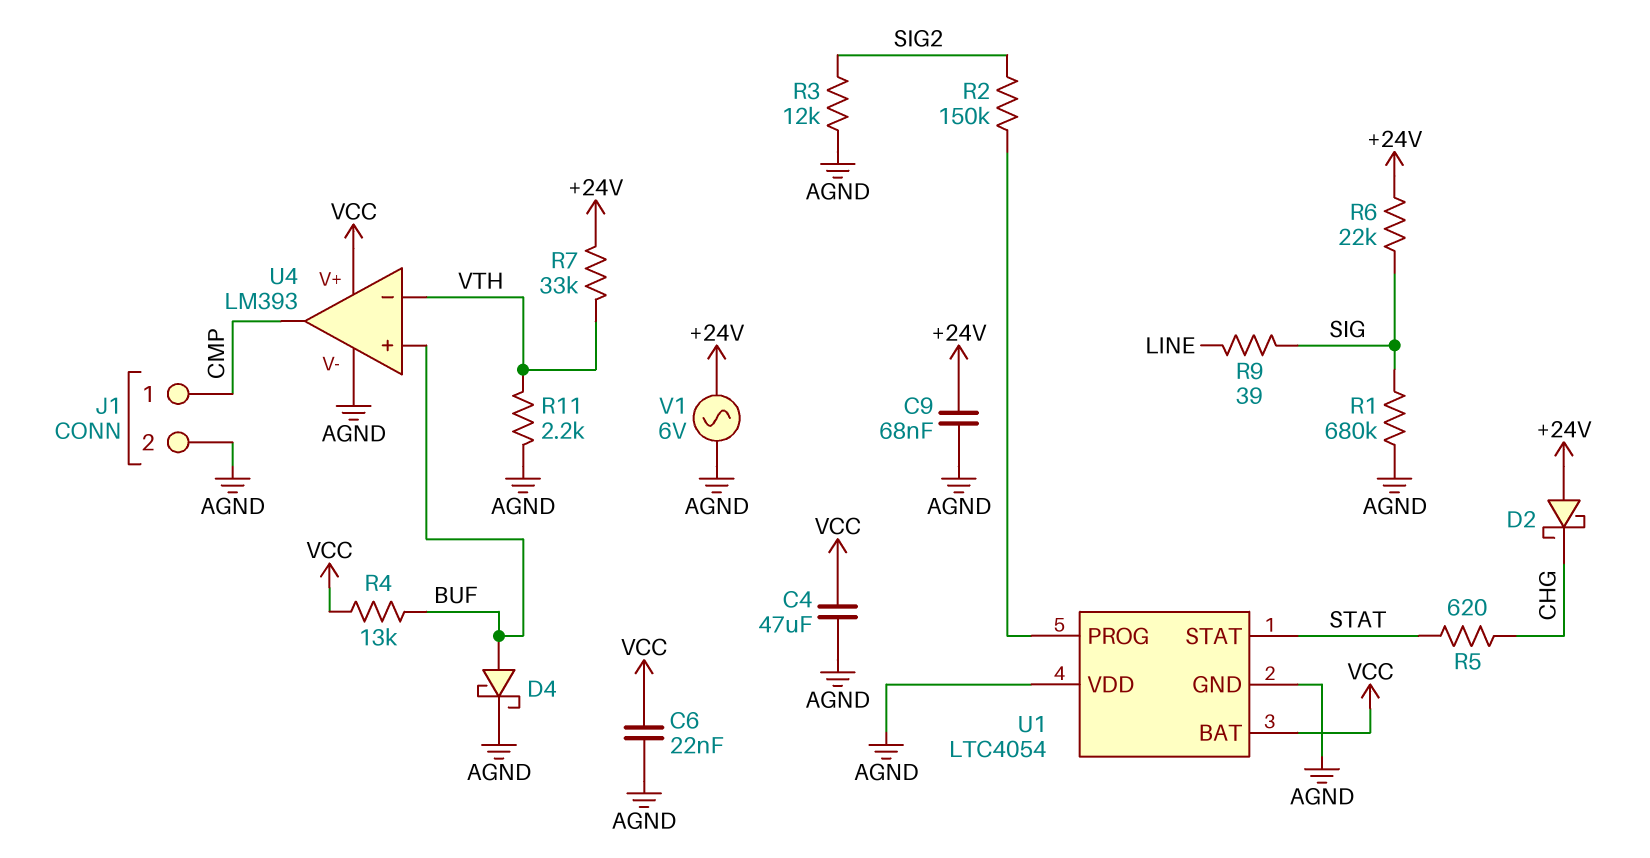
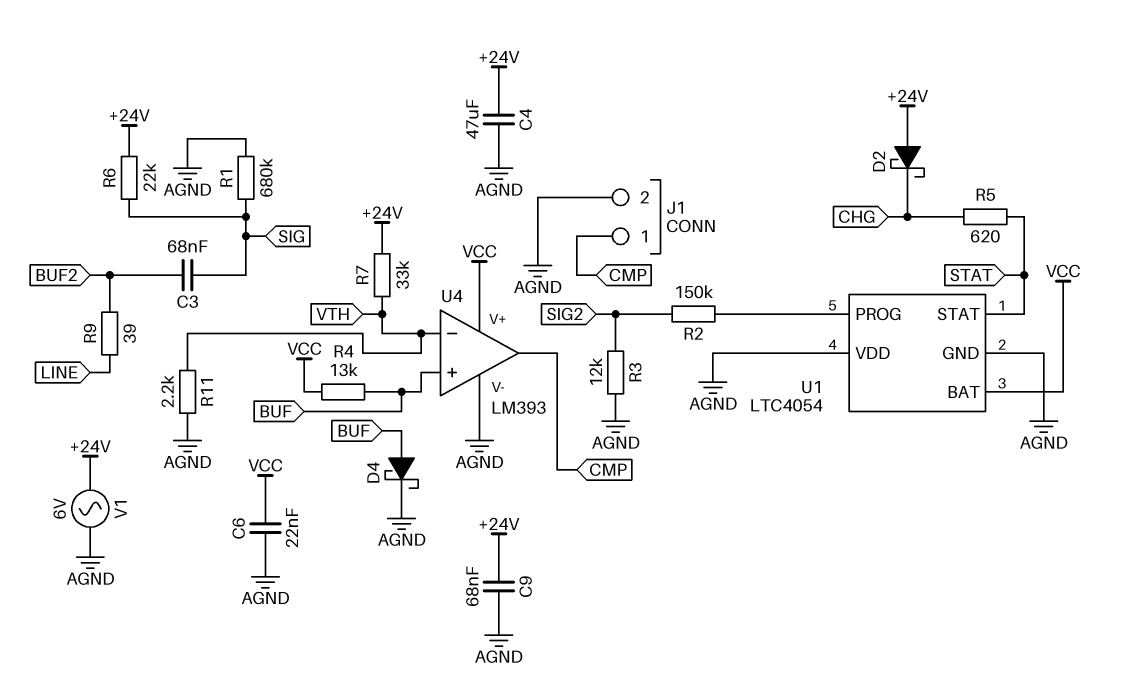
C3: none -> 68nF (BUF2, SIG)
C4: 47uF (AGND, VCC) -> 47uF (+24V, AGND)
R9: 39 (LINE, SIG) -> 39 (BUF2, LINE)

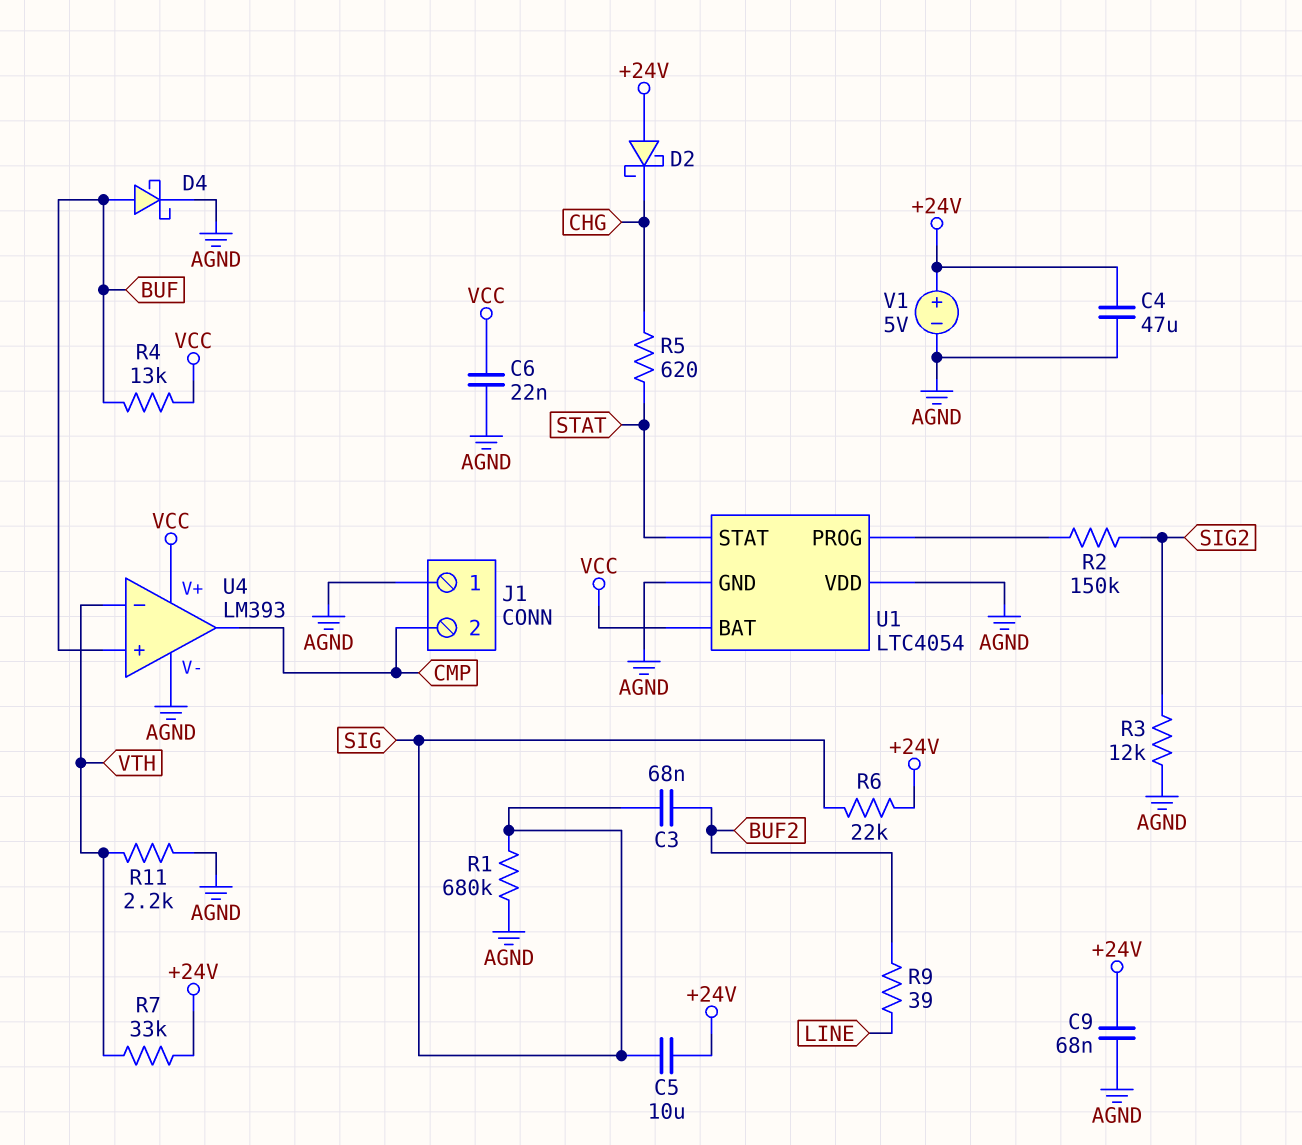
C5: none -> 10uF (+24V, SIG)
J1 pin 1: CMP -> AGND
J1 pin 2: AGND -> CMP
V1: AC 6V (+24V, AGND) -> 5V (plus +24V, minus AGND)

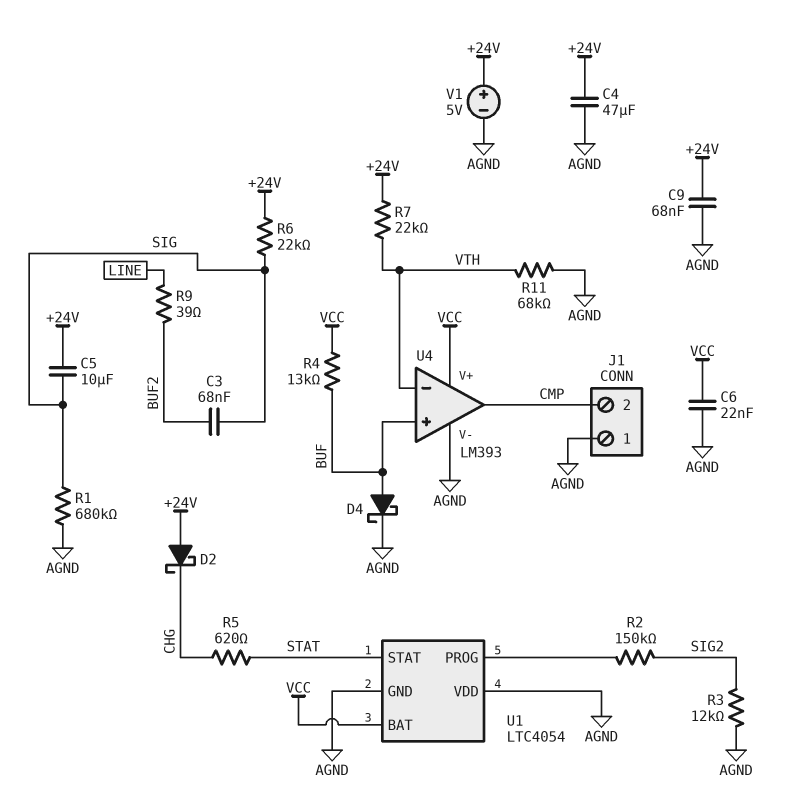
R7: 33k (+24V, VTH) -> 22k (+24V, VTH)
R11: 2.2k (AGND, VTH) -> 68k (AGND, VTH)

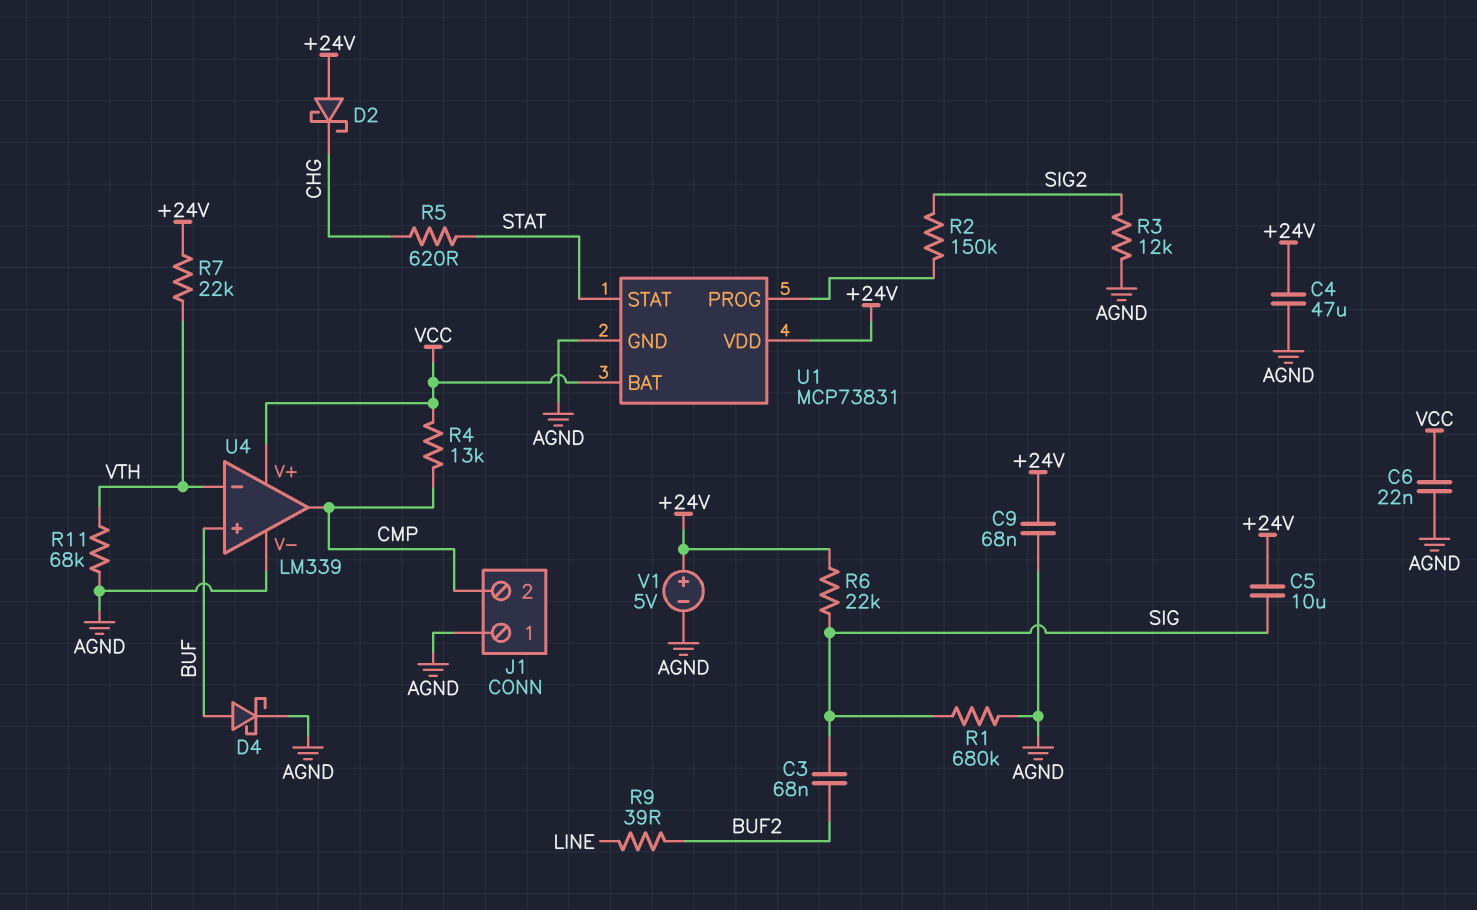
R4: 13k (BUF, VCC) -> 13k (CMP, VCC)
U1: LTC4054 -> MCP73831
U1 pin VDD: AGND -> +24V
U4: LM393 -> LM339

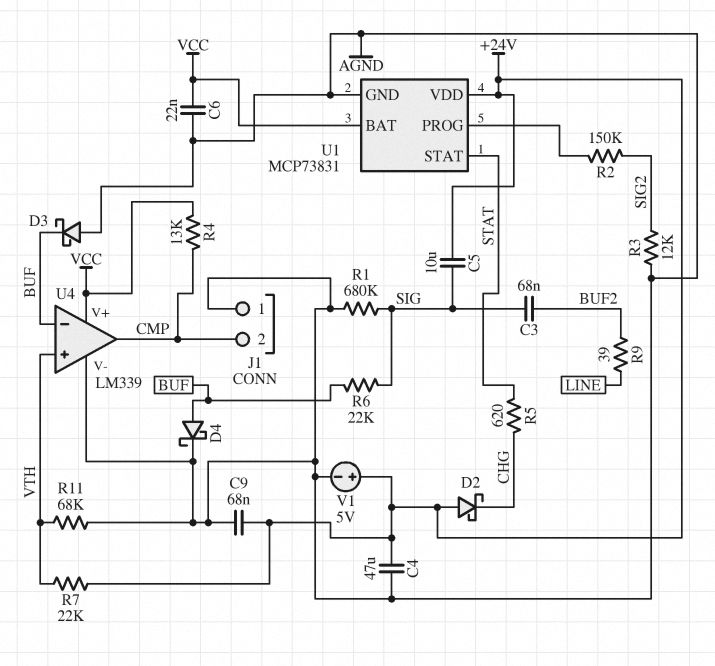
D3: none -> schottky (A AGND, K BUF)
R6: 22k (+24V, SIG) -> 22k (BUF, SIG)
U4 pin in+: BUF -> VTH
U4 pin in-: VTH -> BUF

